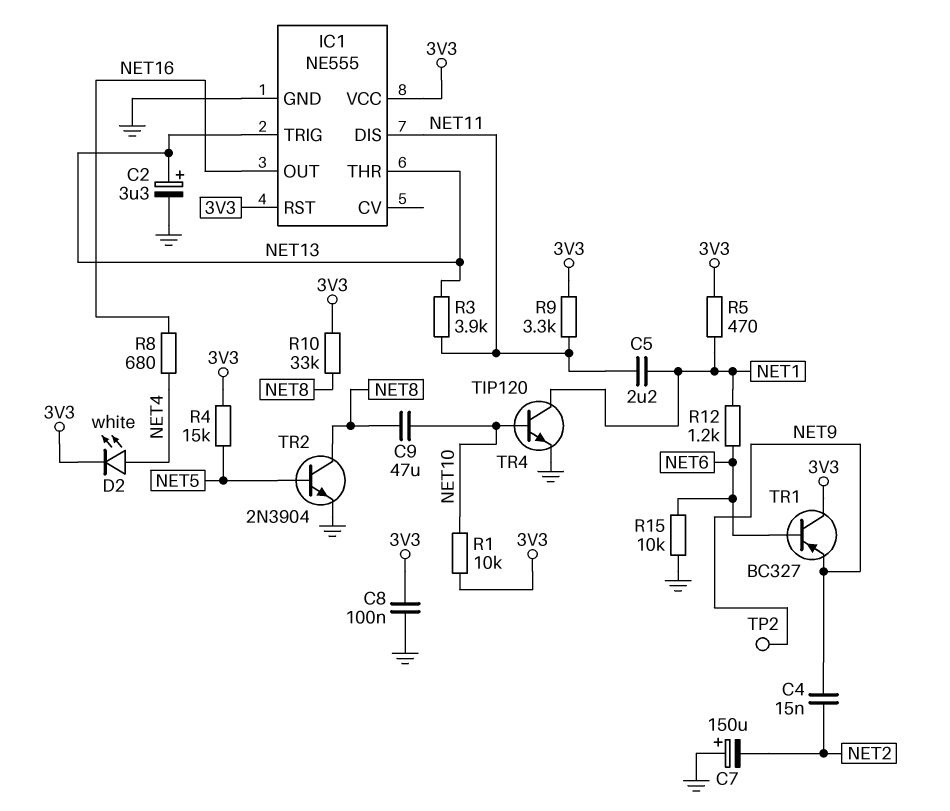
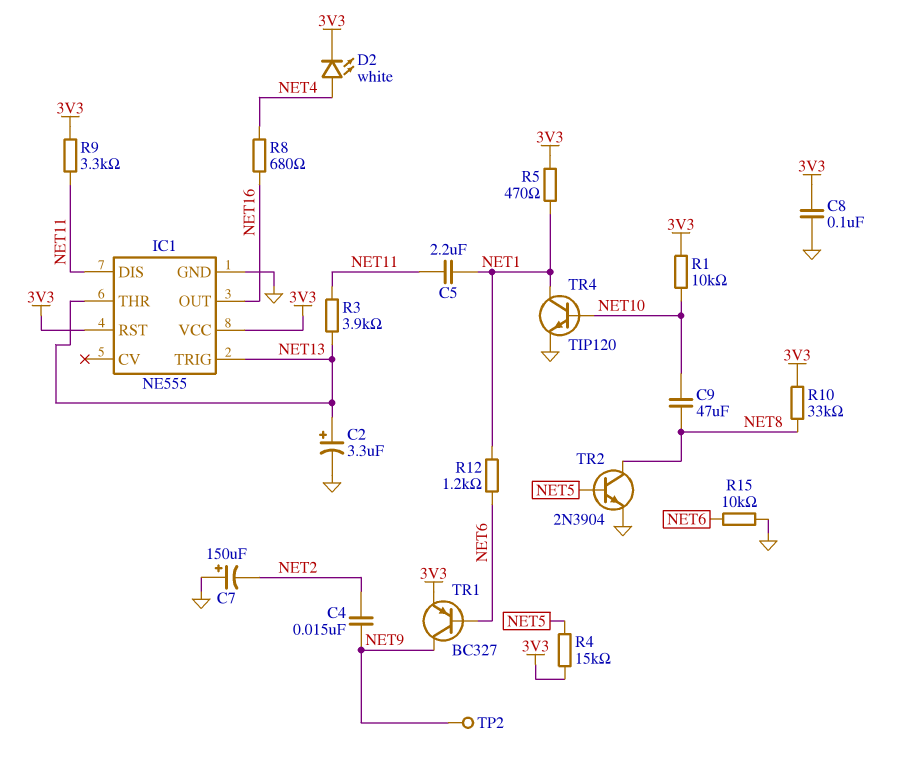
TR1: PNP BC327 (B NET6, C 3V3, E NET9) -> PNP BC327 (B NET6, C NET9, E 3V3)

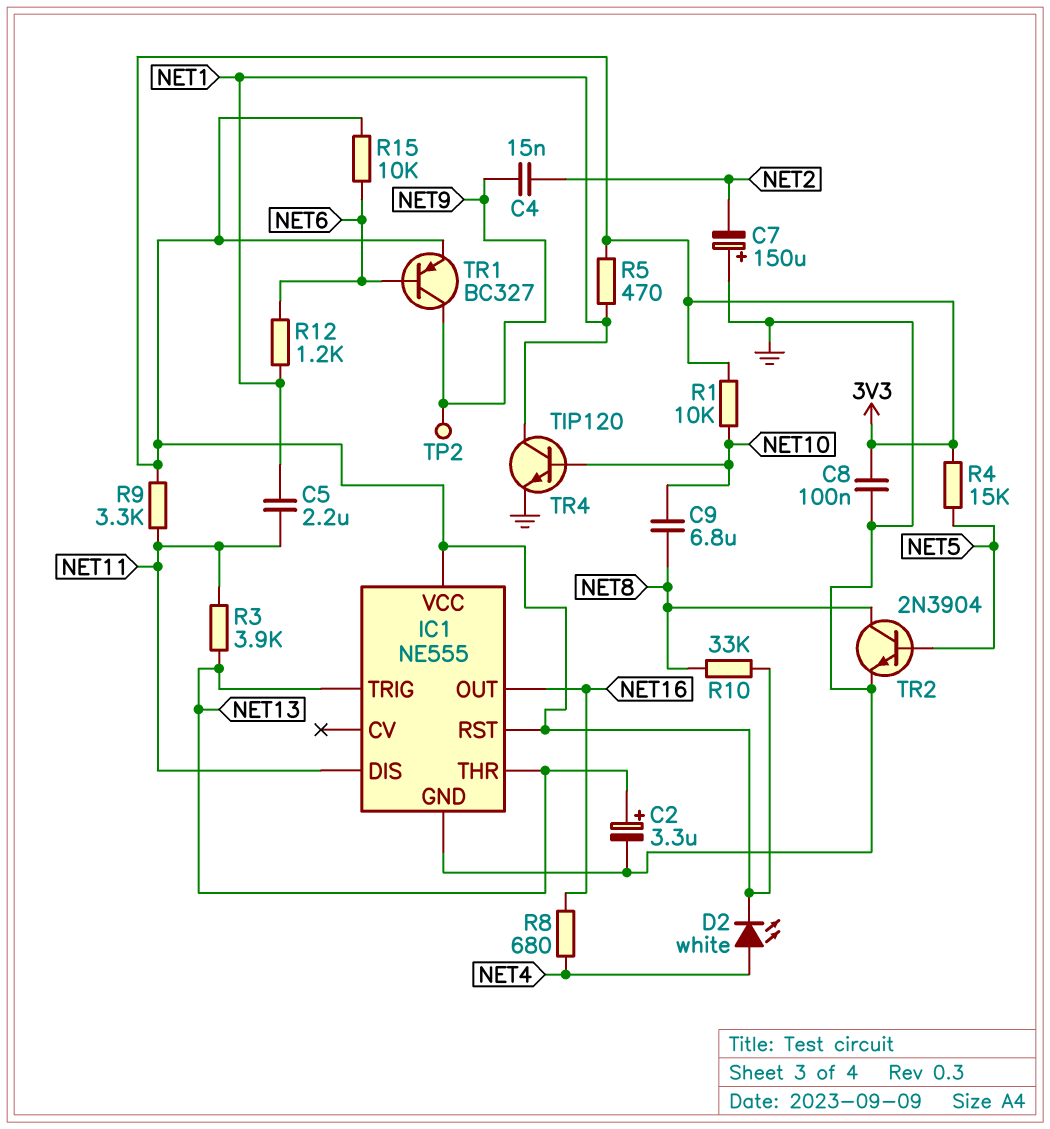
C9: 47uF (NET8, NET10) -> 6.8uF (NET8, NET10)
R15: 10k (GND, NET6) -> 10k (3V3, NET6)

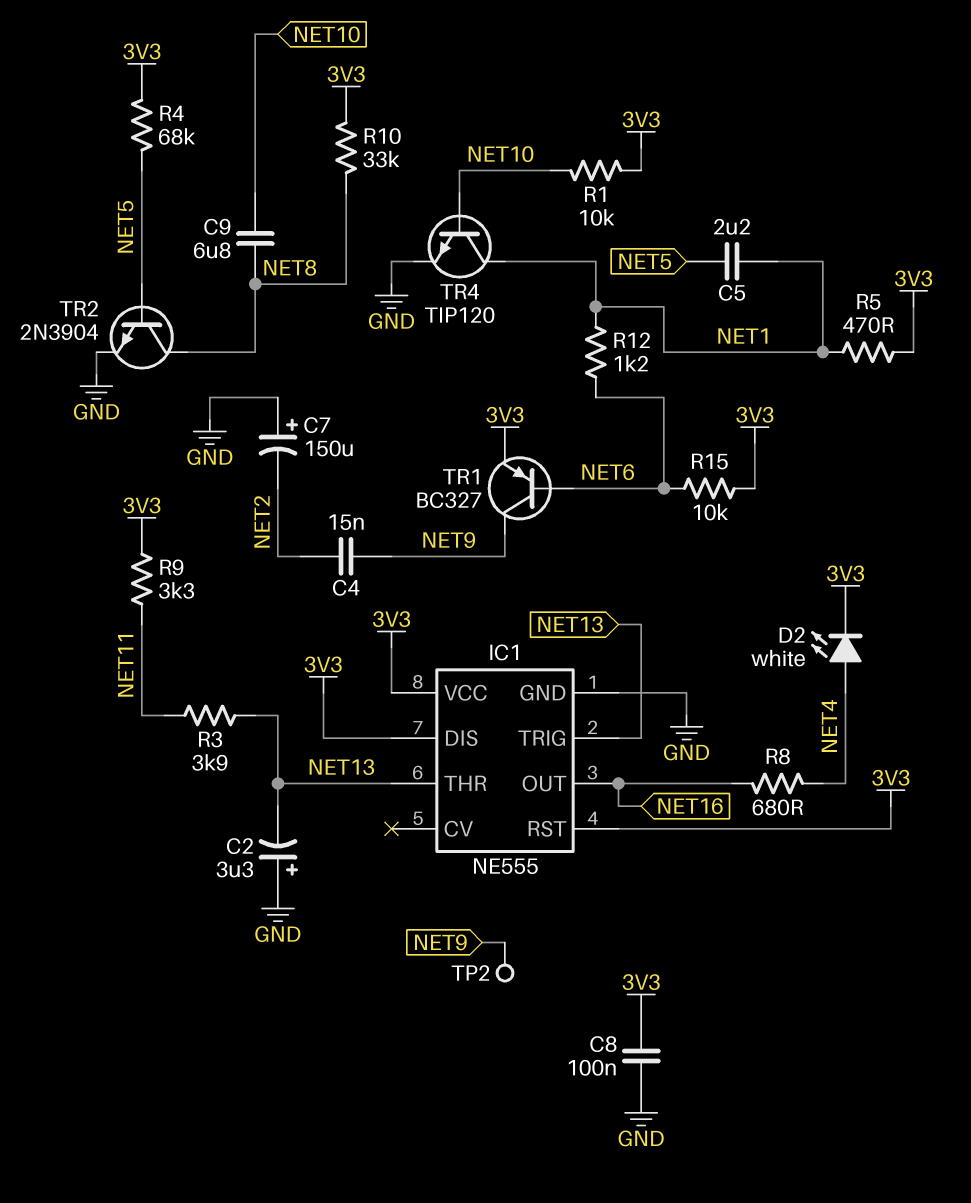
C2: 3.3uF (plus NET13, minus GND) -> 3.3uF (plus GND, minus NET13)
C5: 2.2uF (NET1, NET11) -> 2.2uF (NET1, NET5)
IC1 pin DIS: NET11 -> 3V3
R4: 15k (3V3, NET5) -> 68k (3V3, NET5)

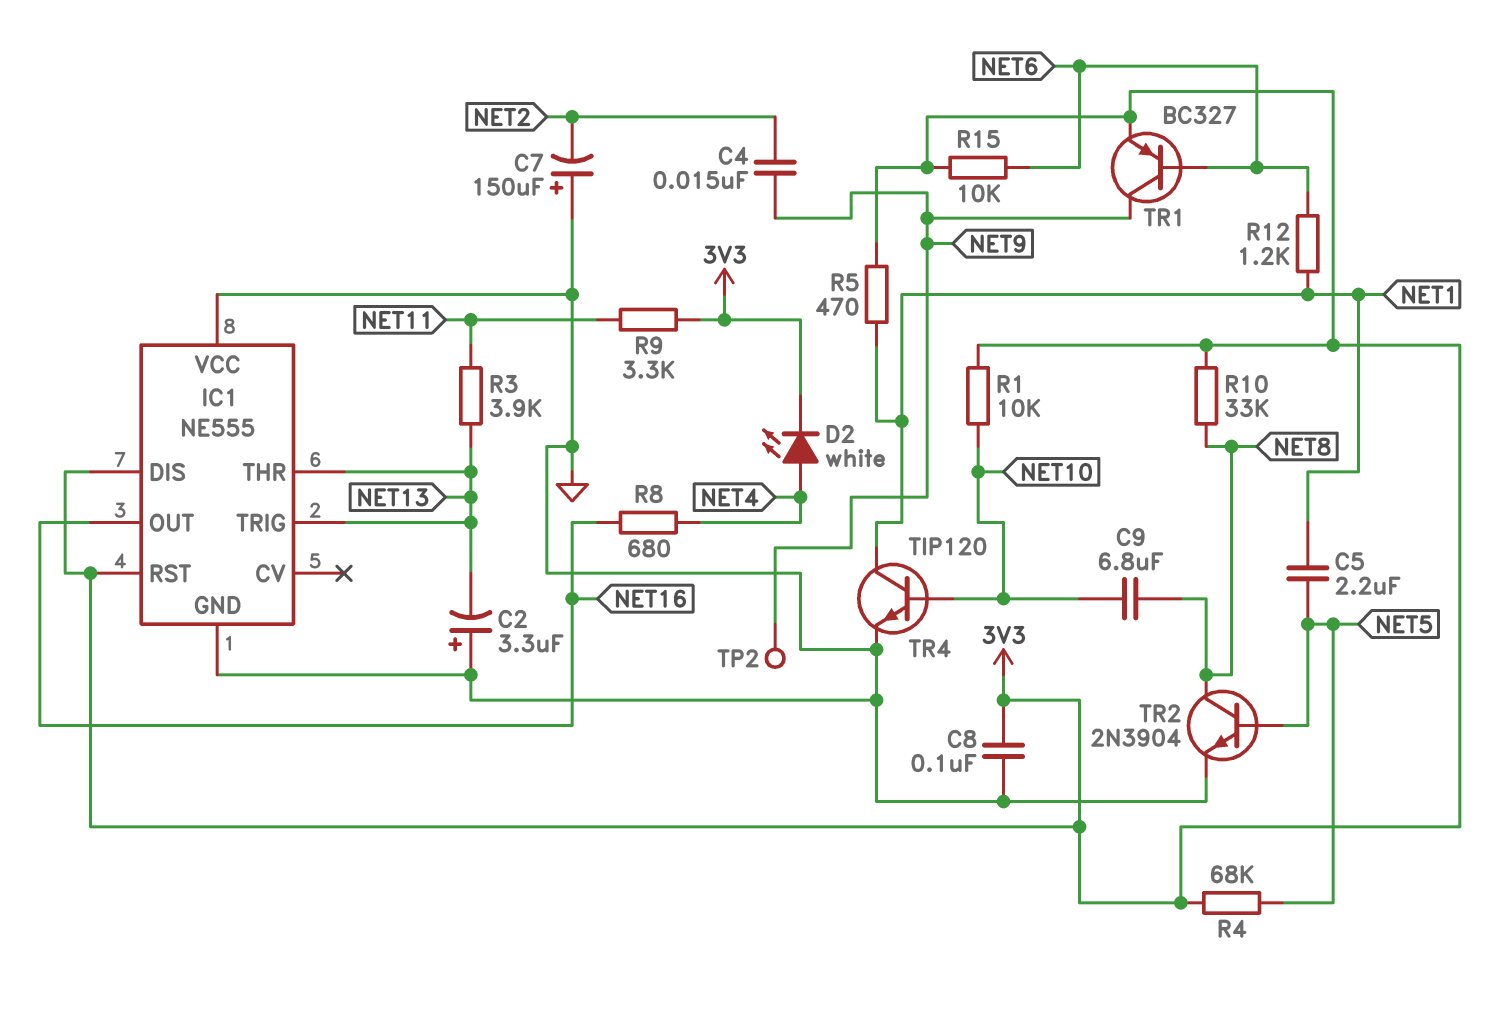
IC1 pin VCC: 3V3 -> GND

